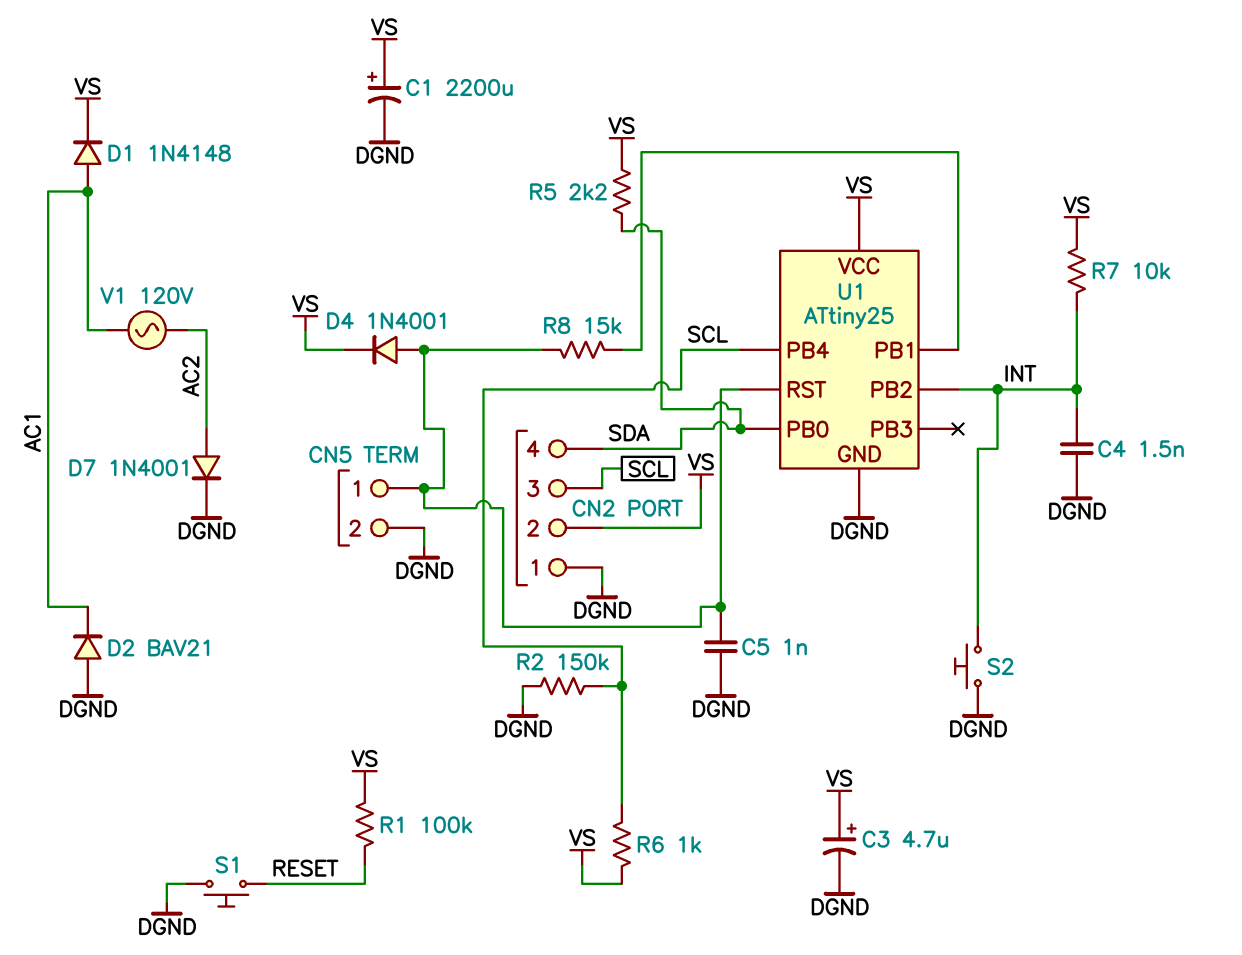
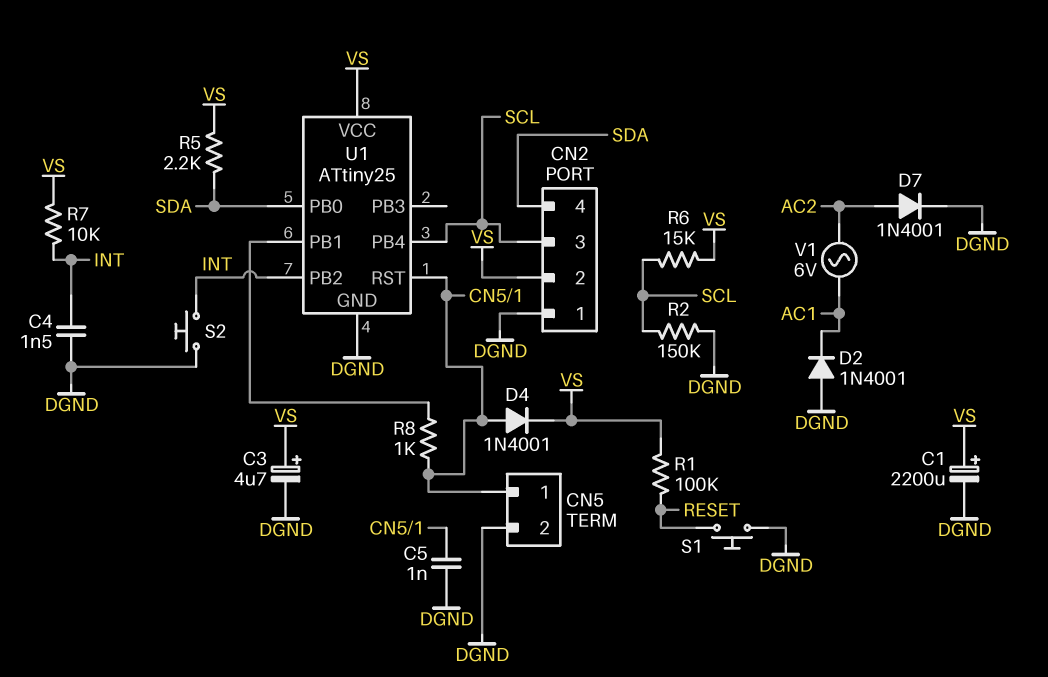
D1: diode 1N4148 (A AC1, K VS) -> none
D2: diode BAV21 (A DGND, K AC1) -> diode 1N4001 (A DGND, K AC1)
R6: 1k (SCL, VS) -> 15k (SCL, VS)
R8: 15k (CN5/1, U1/PB1) -> 1k (CN5/1, U1/PB1)
V1: AC 120V (AC1, AC2) -> AC 6V (AC1, AC2)

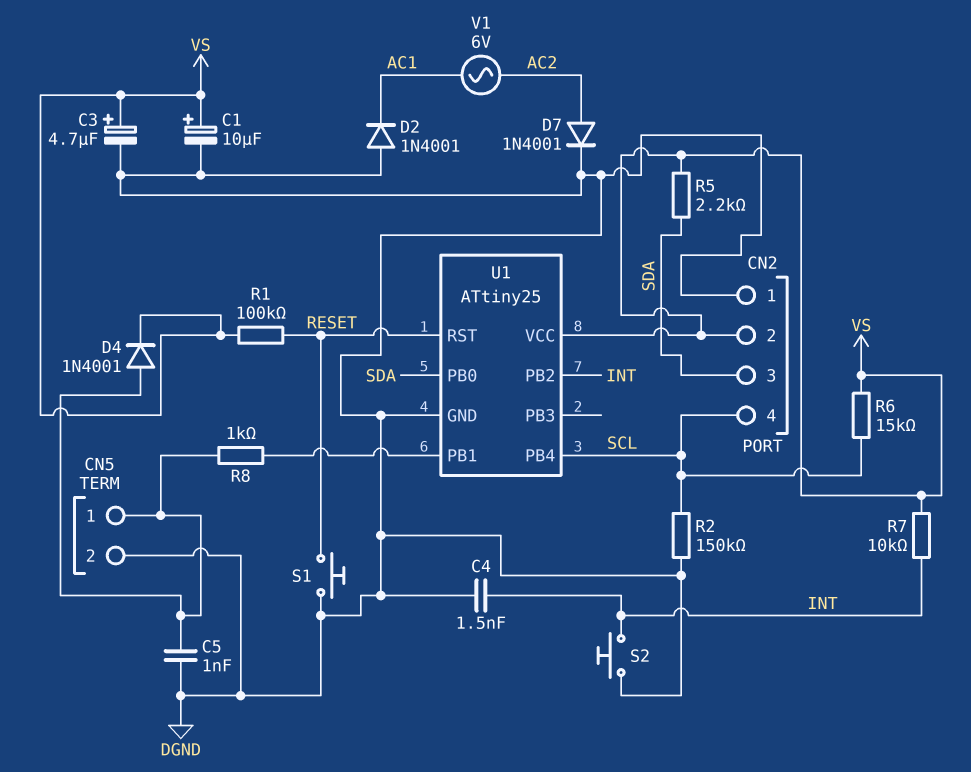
C1: 2200uF (plus VS, minus DGND) -> 10uF (plus VS, minus DGND)
CN2 pin 3: SCL -> SDA
CN2 pin 4: SDA -> SCL
U1 pin RST: CN5/1 -> RESET

